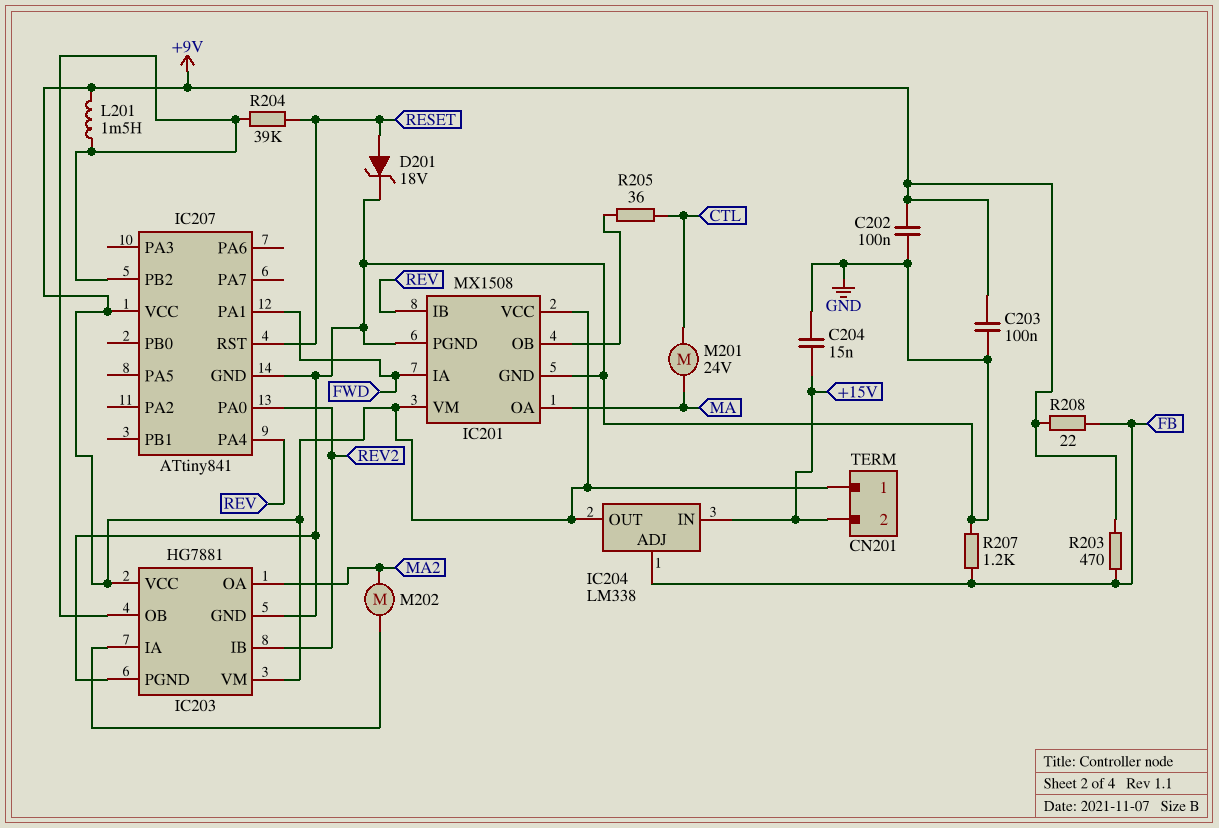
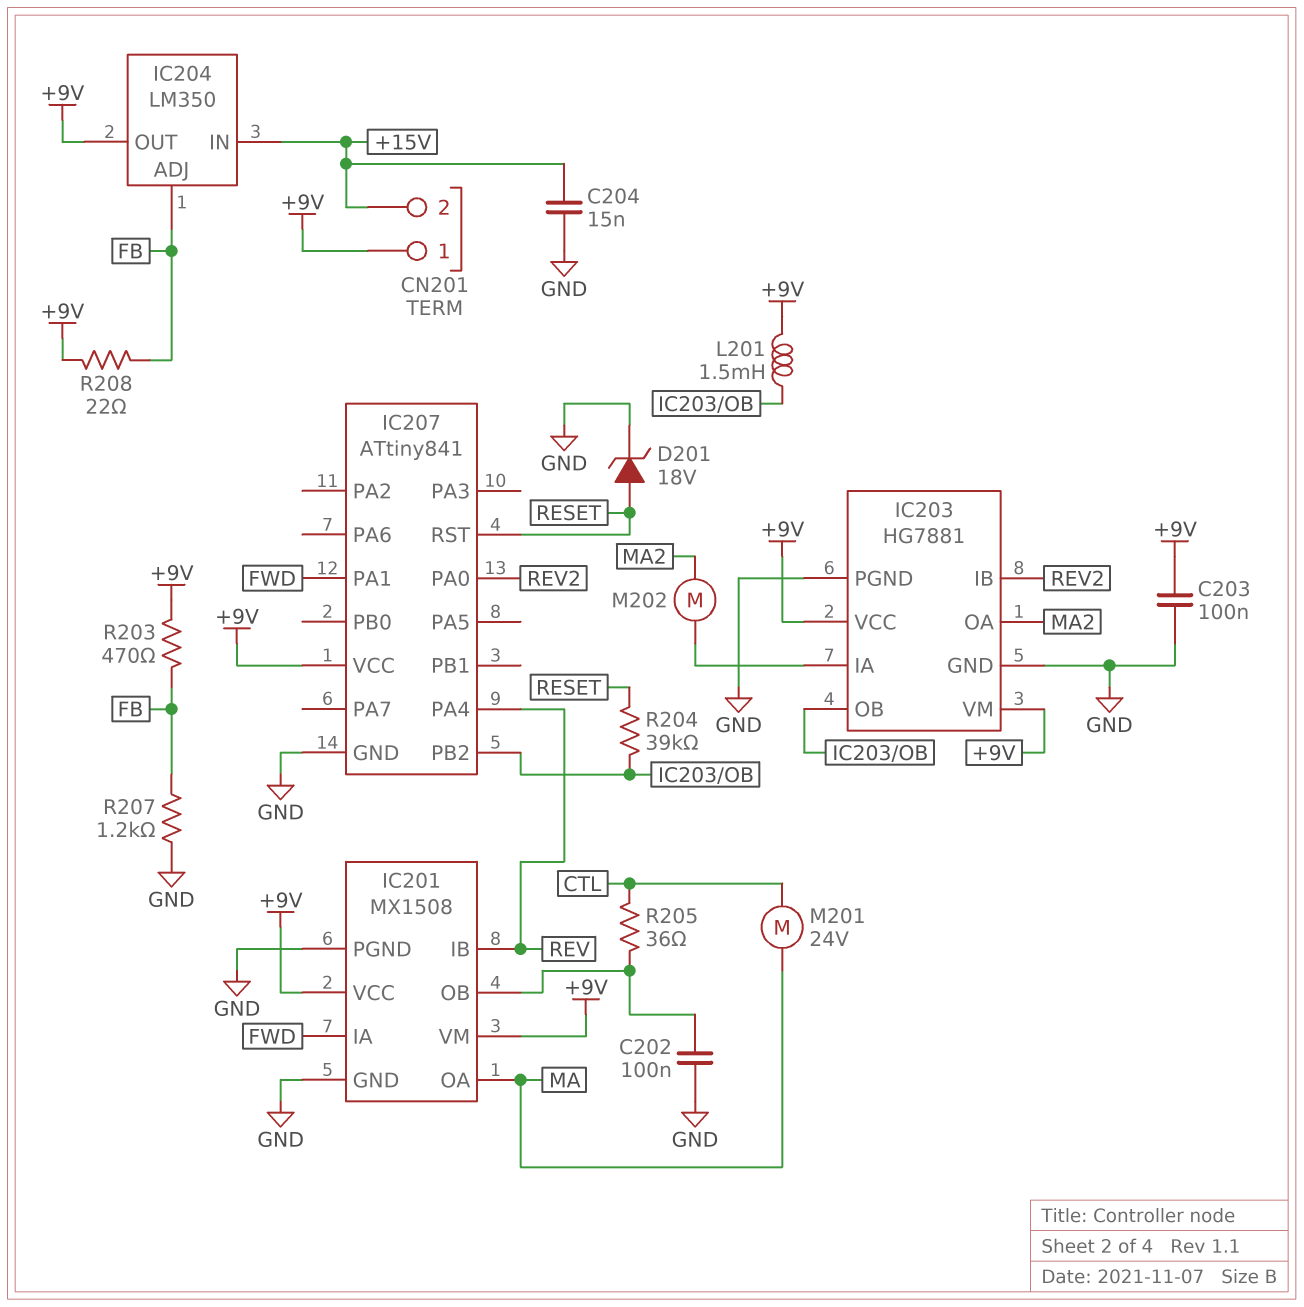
C202: 100nF (+9V, GND) -> 100nF (GND, IC201/OB)
IC204: LM338 -> LM350

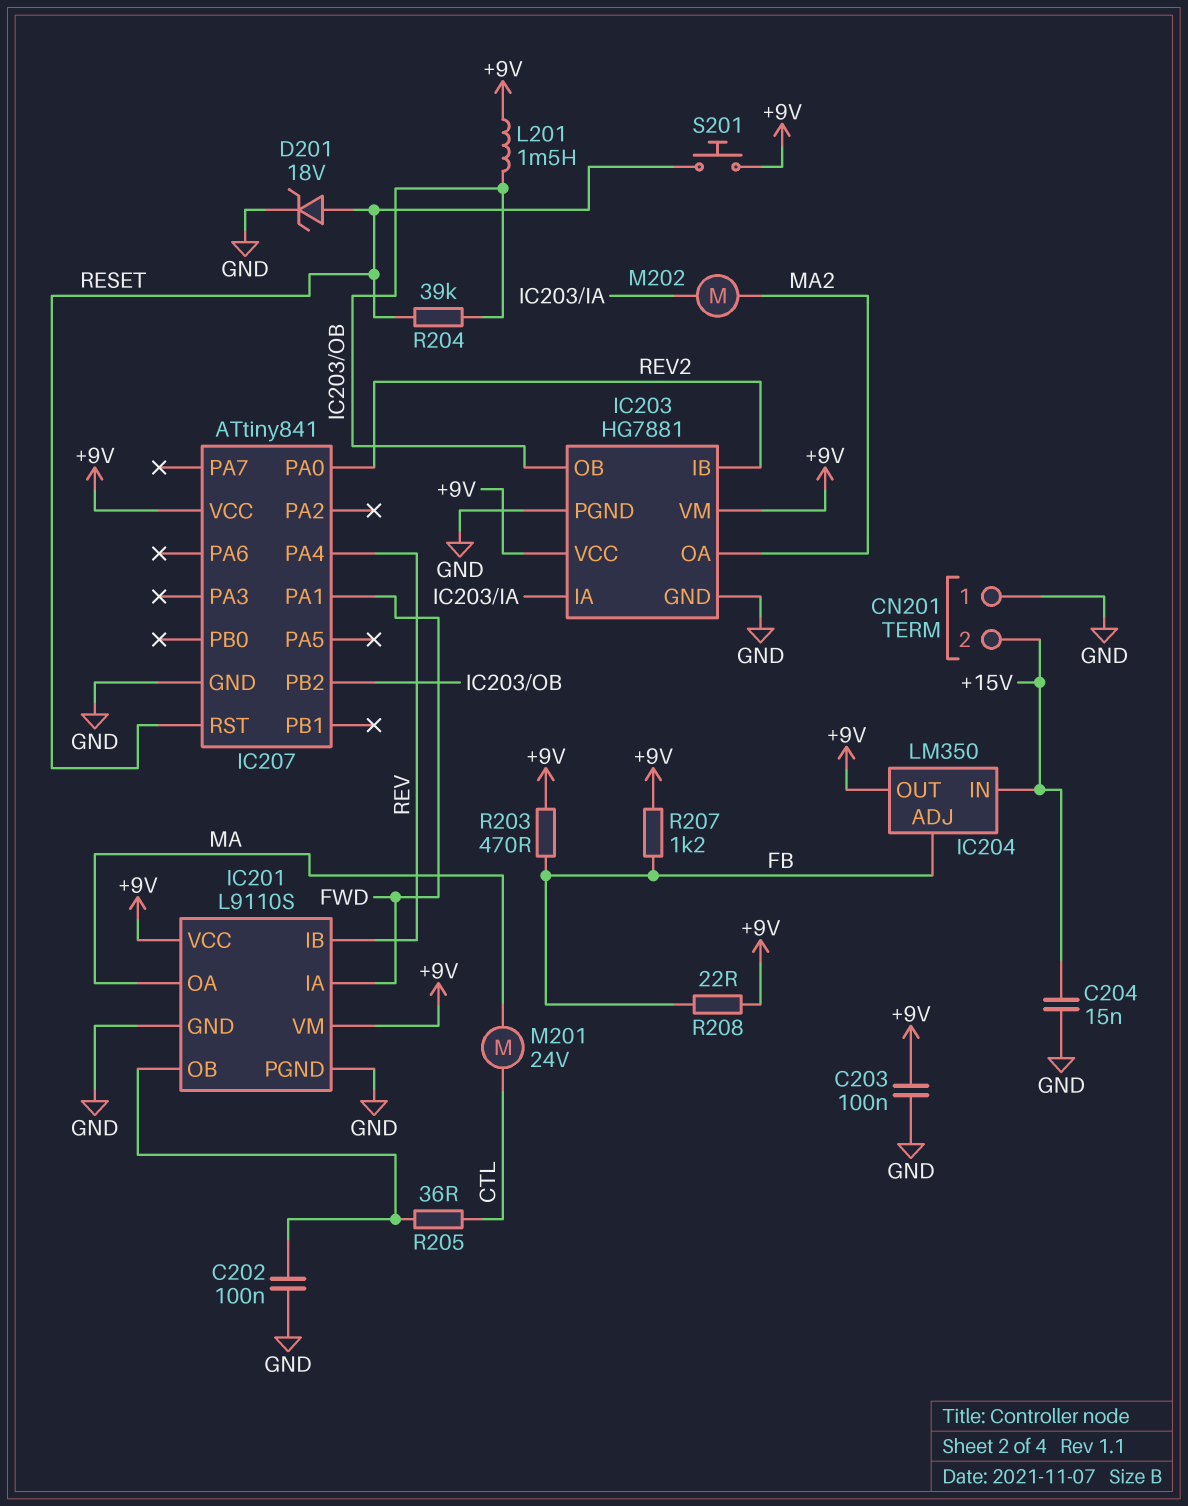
CN201 pin 1: +9V -> GND
IC201: MX1508 -> L9110S
R207: 1.2k (FB, GND) -> 1.2k (+9V, FB)
S201: none -> button (+9V, RESET)

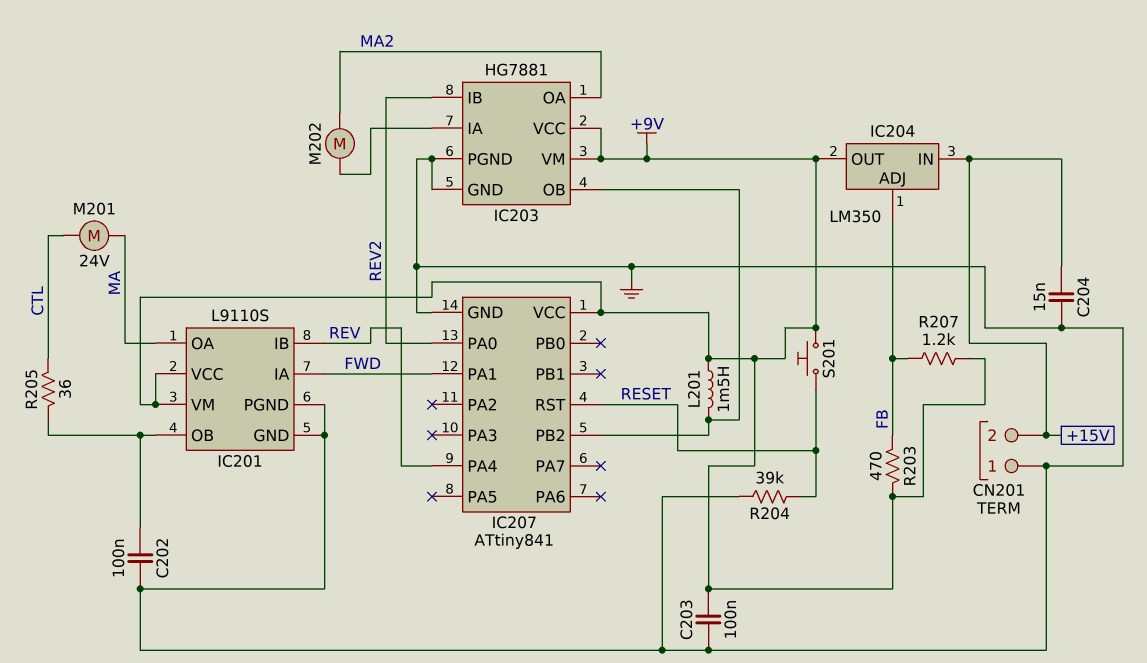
D201: zener 18V (A RESET, K GND) -> none
R204: 39k (IC203/OB, RESET) -> 39k (GND, RESET)
R208: 22 (+9V, FB) -> none

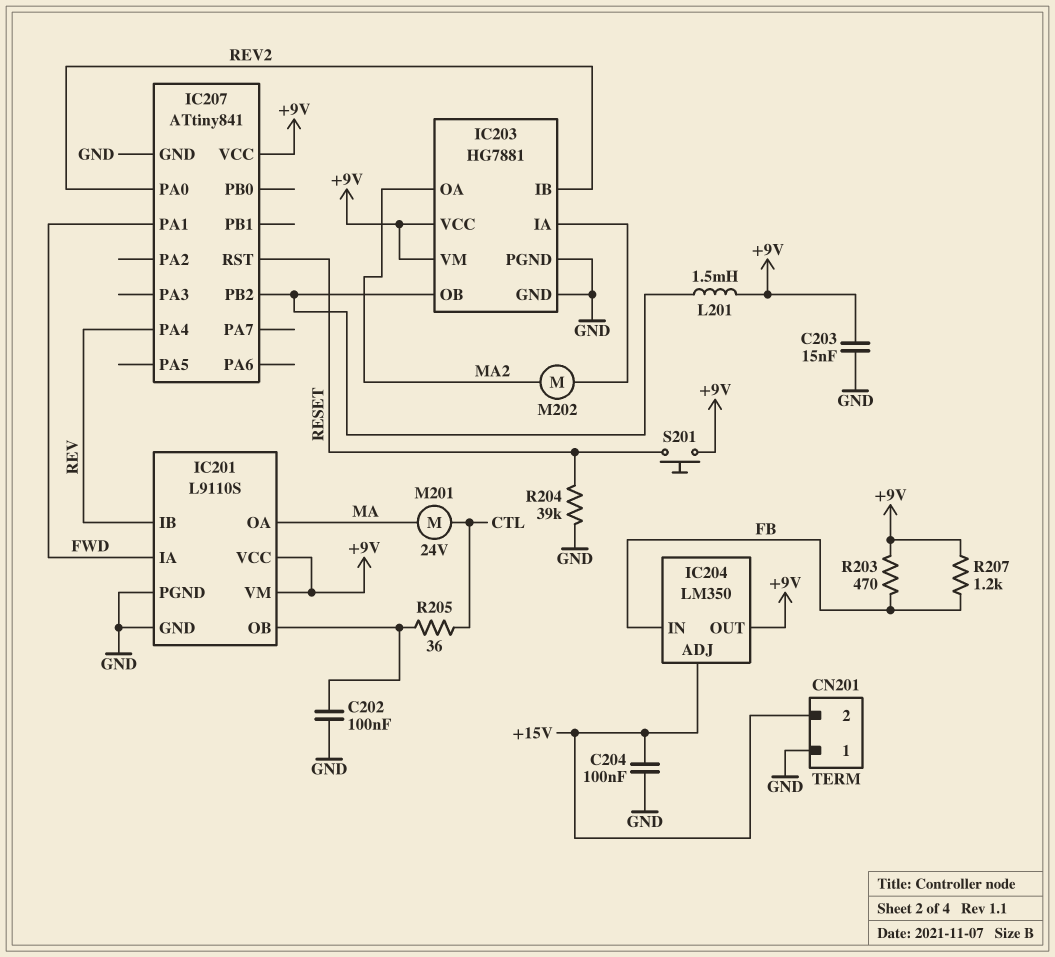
C203: 100nF (+9V, GND) -> 15nF (+9V, GND)
C204: 15nF (+15V, GND) -> 100nF (+15V, GND)
IC204 pin ADJ: FB -> +15V
IC204 pin IN: +15V -> FB

